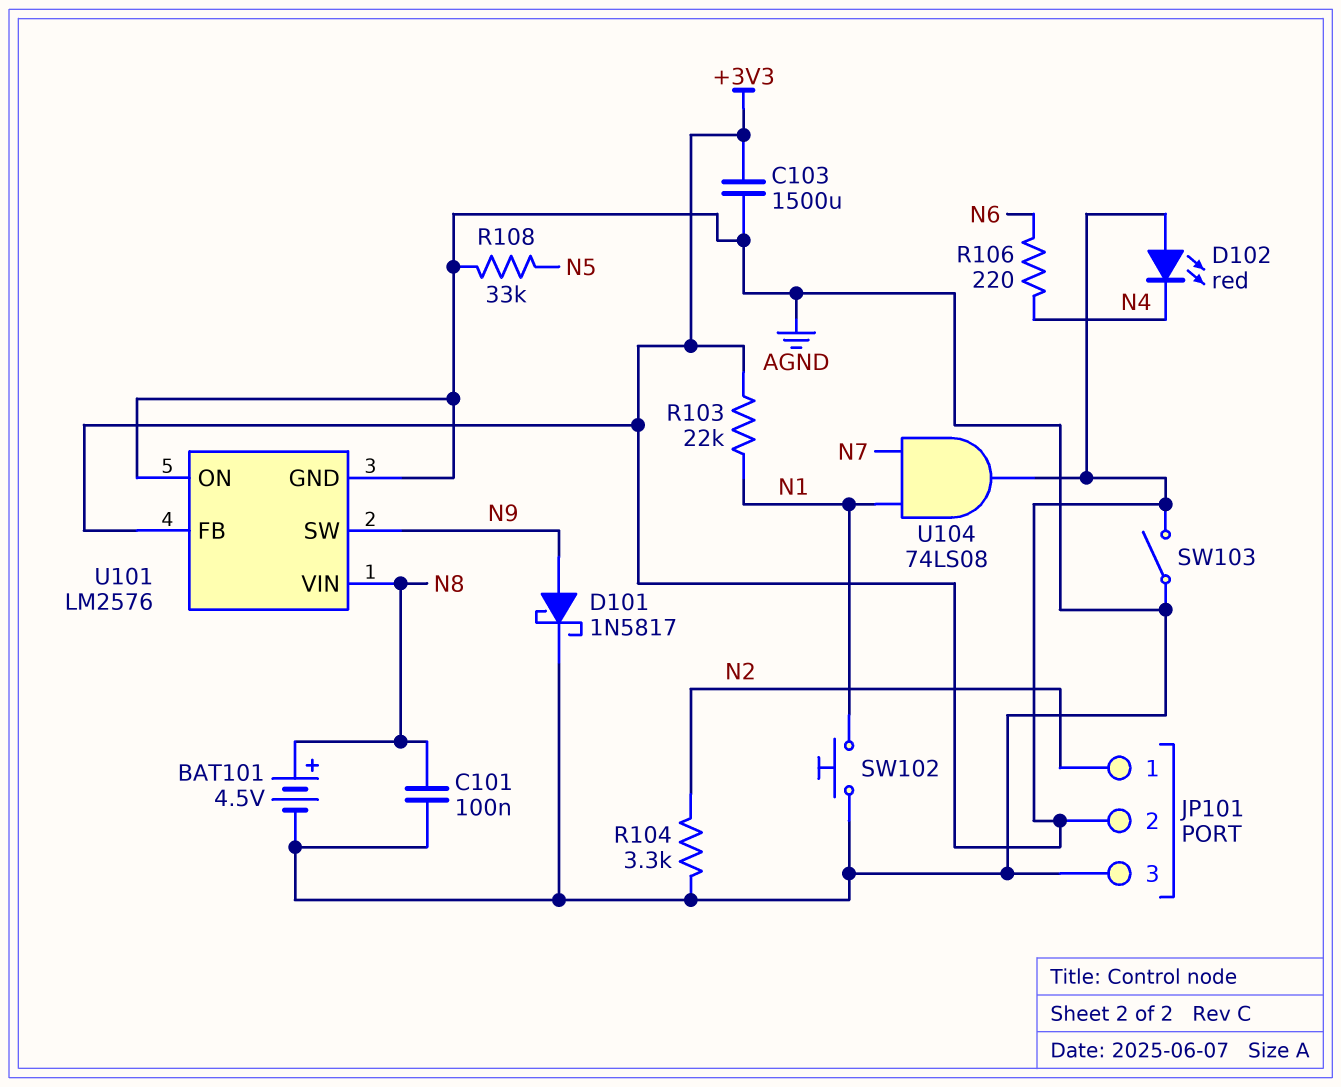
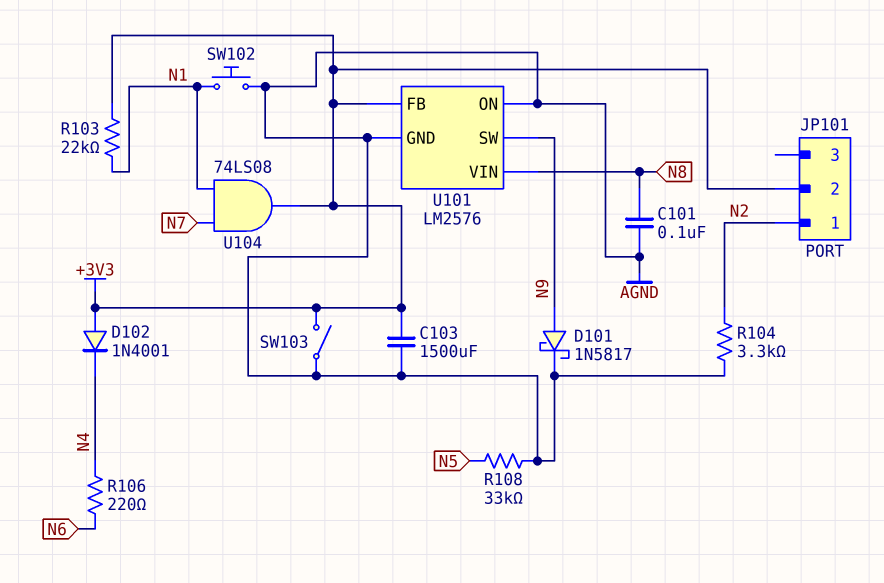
BAT101: 4.5V (plus N8, minus AGND) -> none
D102: LED red (A +3V3, K N4) -> diode 1N4001 (A +3V3, K N4)
JP101 pin 3: AGND -> none

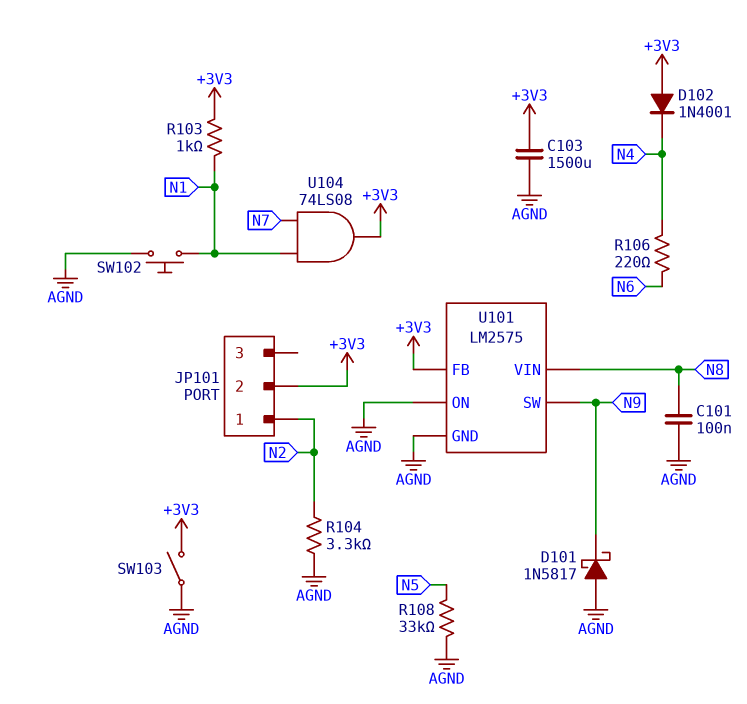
D101: schottky 1N5817 (A N9, K AGND) -> schottky 1N5817 (A AGND, K N9)
R103: 22k (+3V3, N1) -> 1k (+3V3, N1)
U101: LM2576 -> LM2575

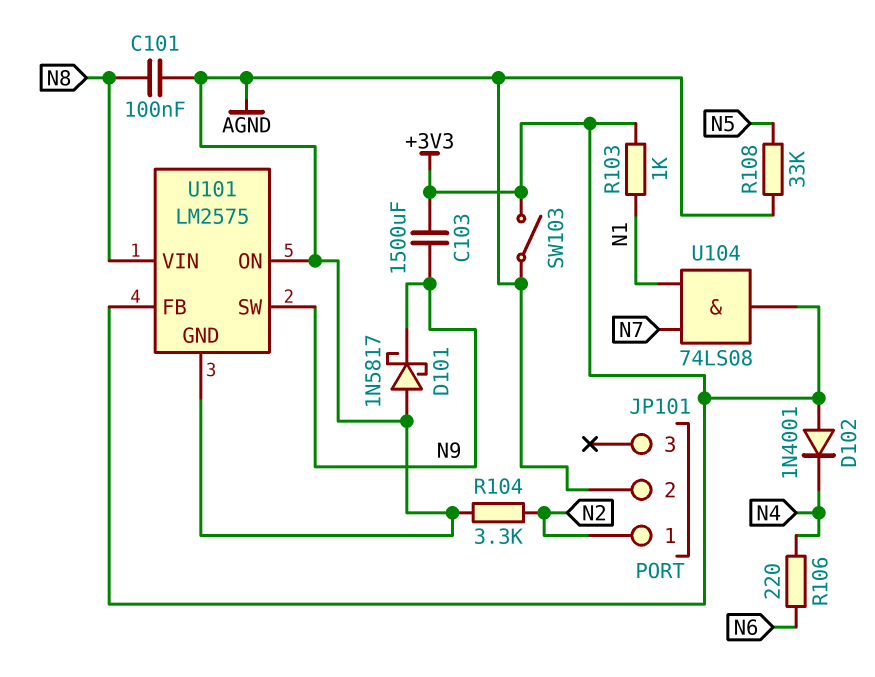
C103: 1500uF (+3V3, AGND) -> 1500uF (+3V3, N9)
JP101 pin 2: +3V3 -> AGND
SW102: button (AGND, N1) -> none

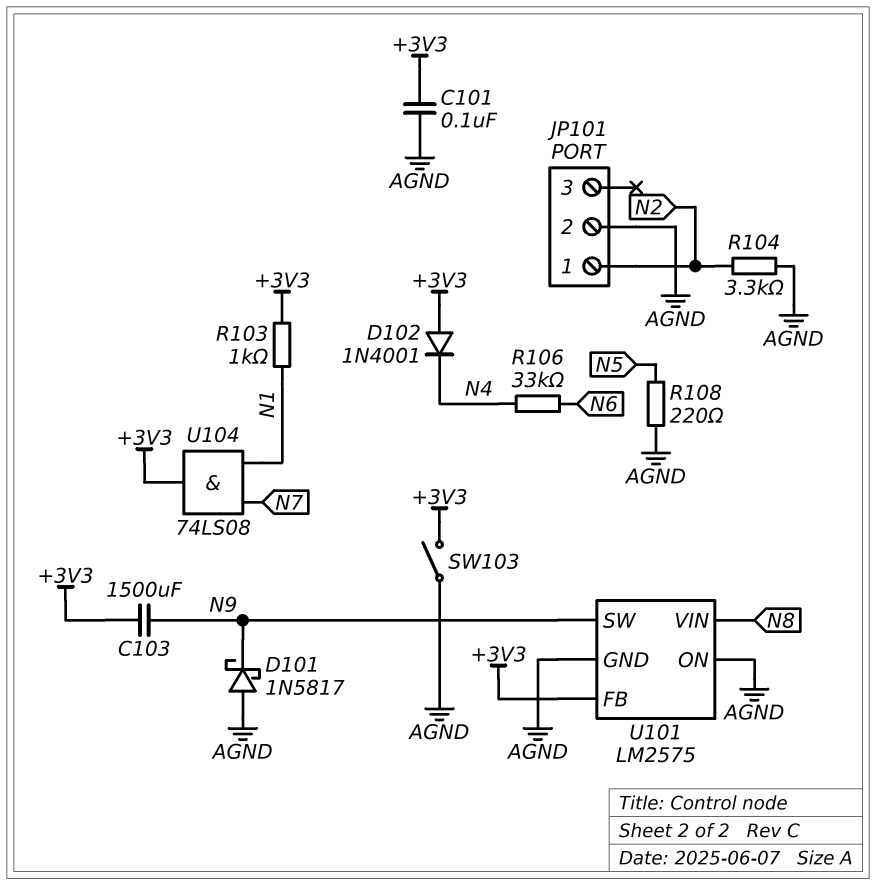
C101: 100nF (AGND, N8) -> 100nF (+3V3, AGND)
R106: 220 (N4, N6) -> 33k (N4, N6)
R108: 33k (AGND, N5) -> 220 (AGND, N5)

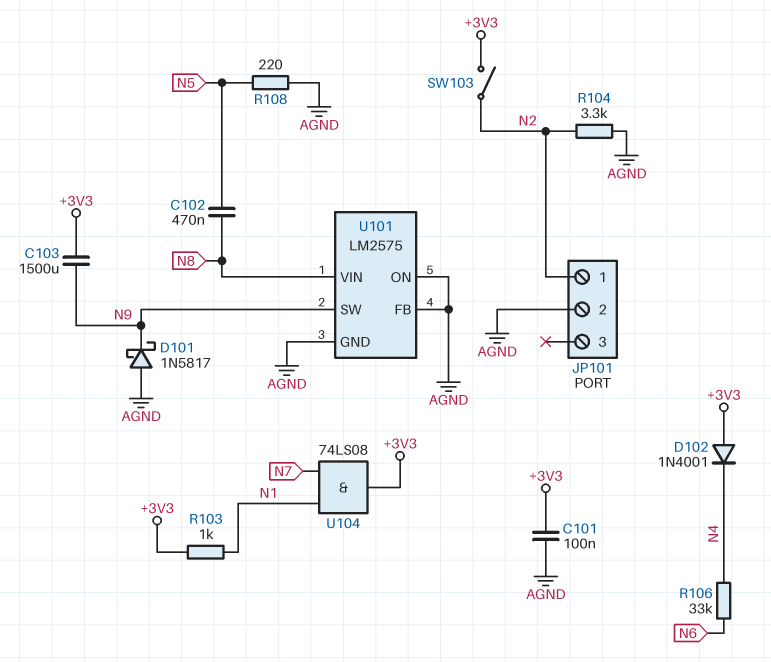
C102: none -> 470nF (N5, N8)
SW103: switch (+3V3, AGND) -> switch (+3V3, N2)
U101 pin FB: +3V3 -> AGND

